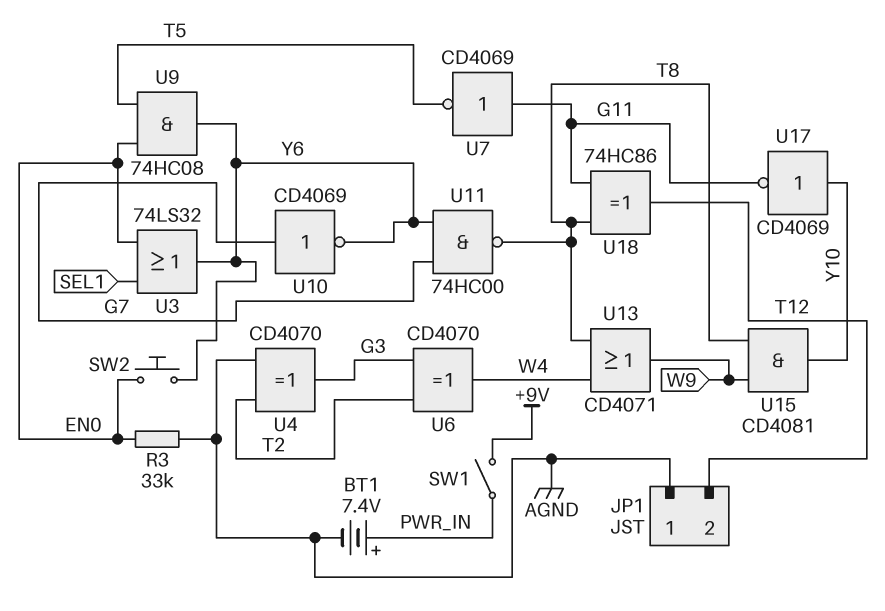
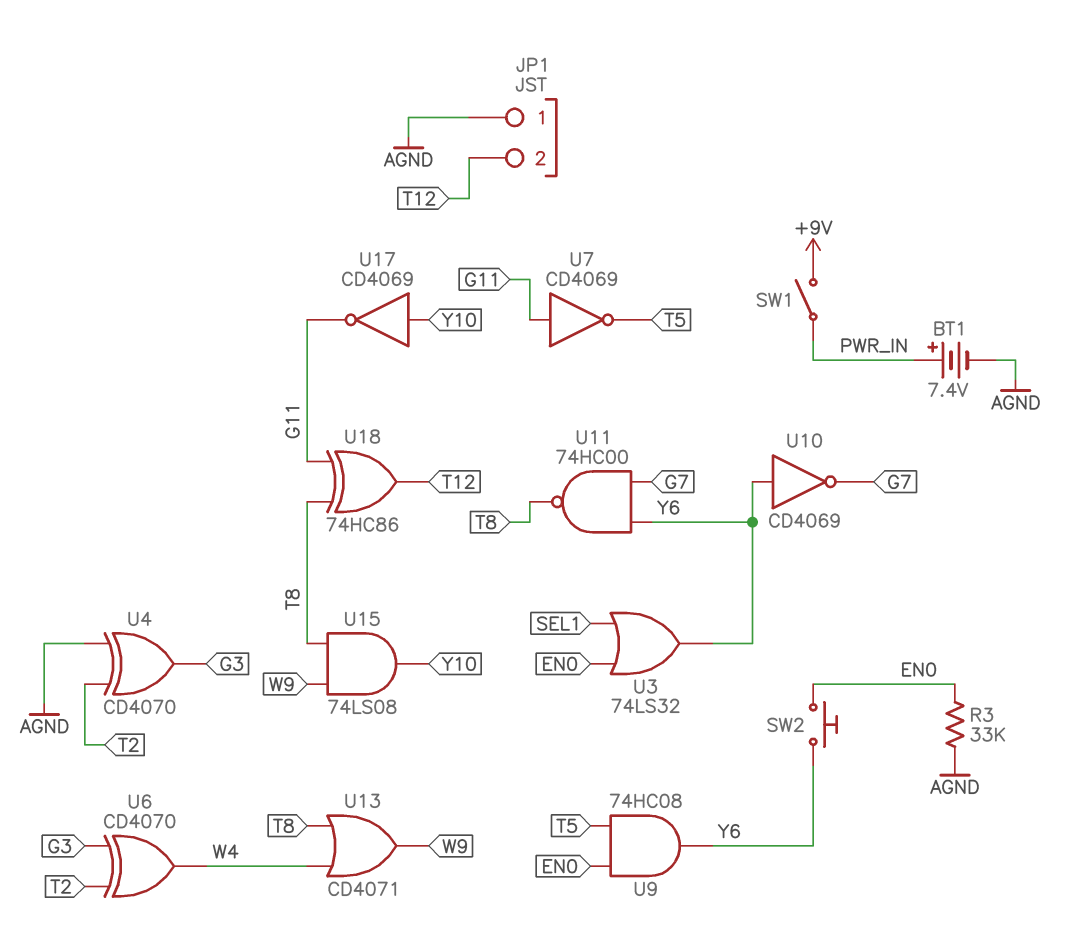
U10: NOT CD4069 (in G7, out Y6) -> NOT CD4069 (in Y6, out G7)
U15: AND CD4081 (in T8, in W9, out Y10) -> AND 74LS08 (in T8, in W9, out Y10)

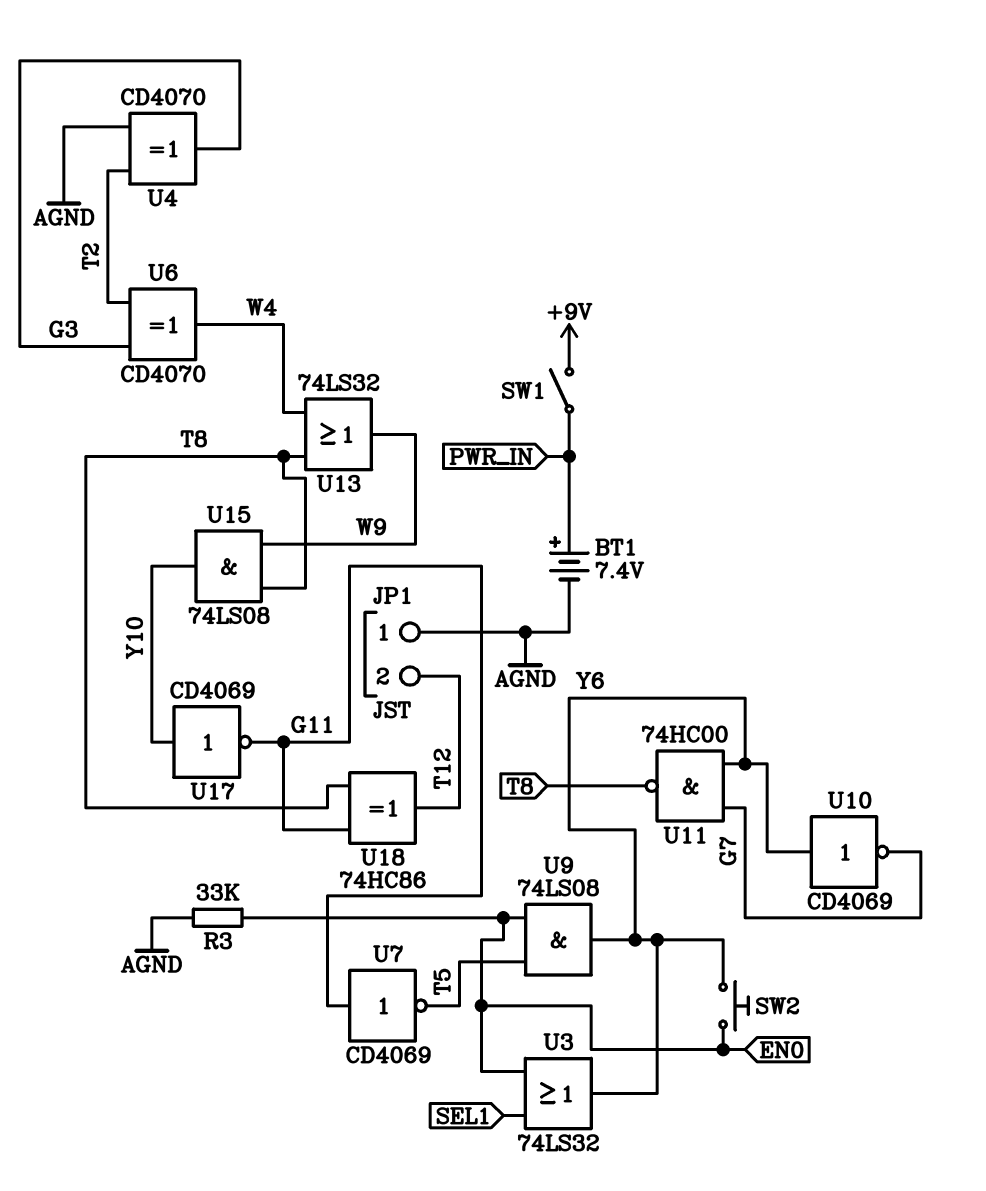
U9: AND 74HC08 (in EN0, in T5, out Y6) -> AND 74LS08 (in EN0, in T5, out Y6)
U13: OR CD4071 (in T8, in W4, out W9) -> OR 74LS32 (in T8, in W4, out W9)

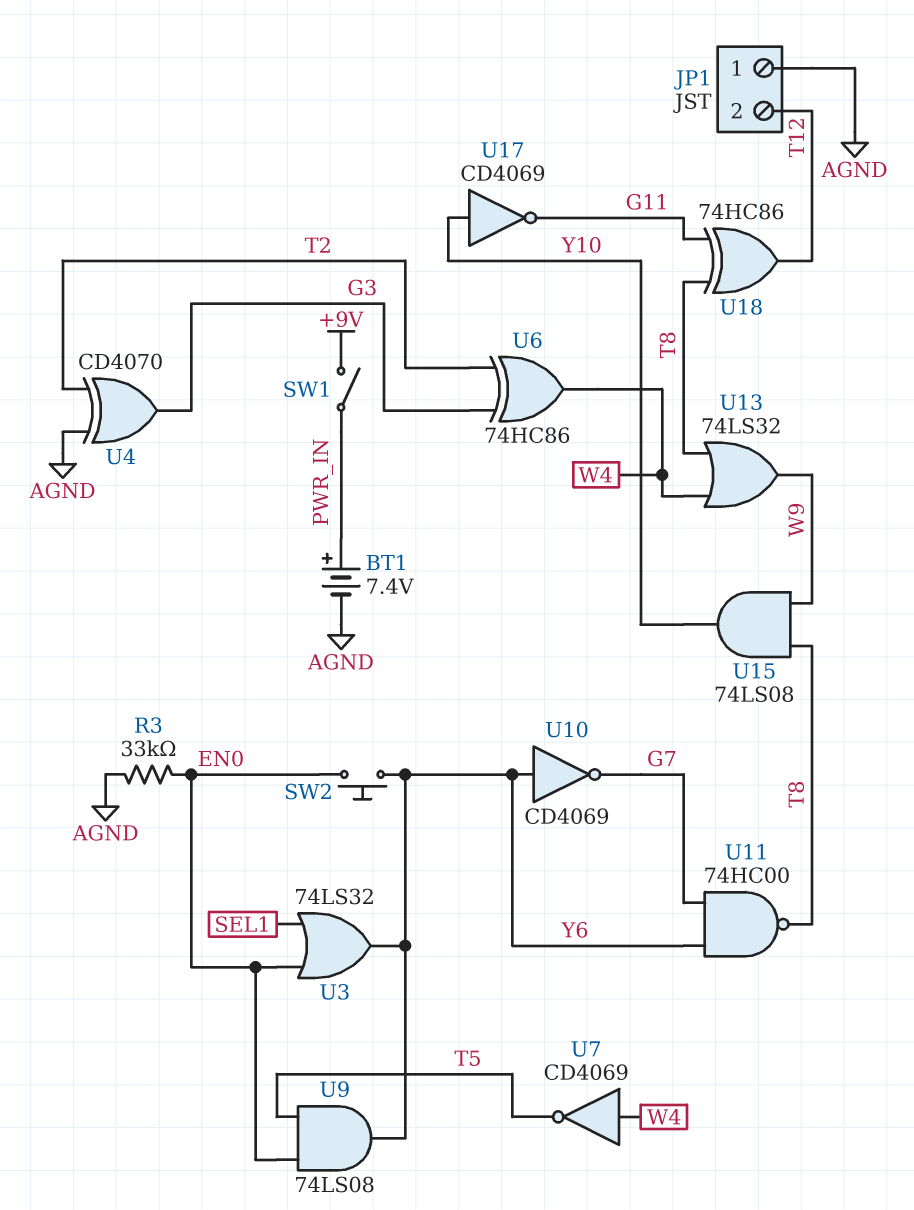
U6: XOR CD4070 (in G3, in T2, out W4) -> XOR 74HC86 (in G3, in T2, out W4)
U7: NOT CD4069 (in G11, out T5) -> NOT CD4069 (in W4, out T5)

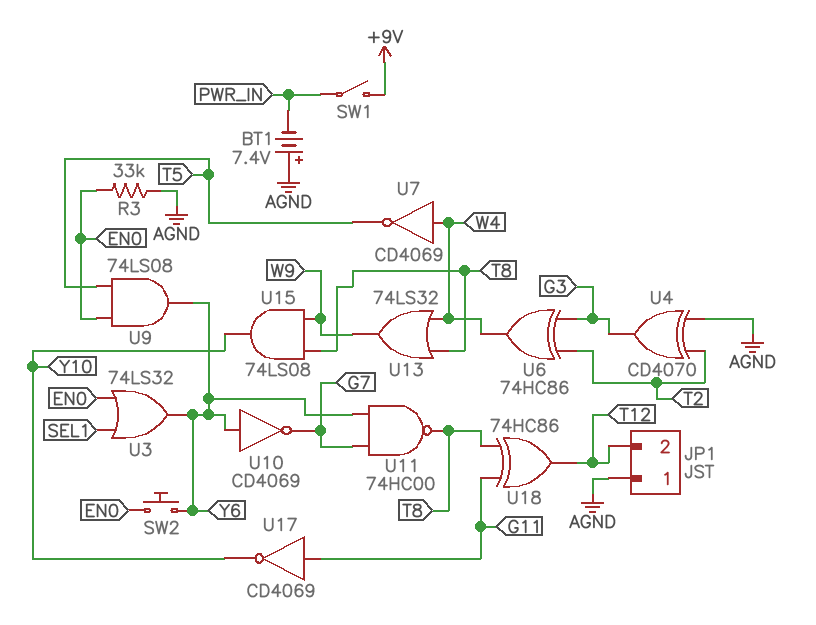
BT1: 7.4V (plus PWR_IN, minus AGND) -> 7.4V (plus AGND, minus PWR_IN)
U17: NOT CD4069 (in Y10, out G11) -> NOT CD4069 (in G11, out Y10)

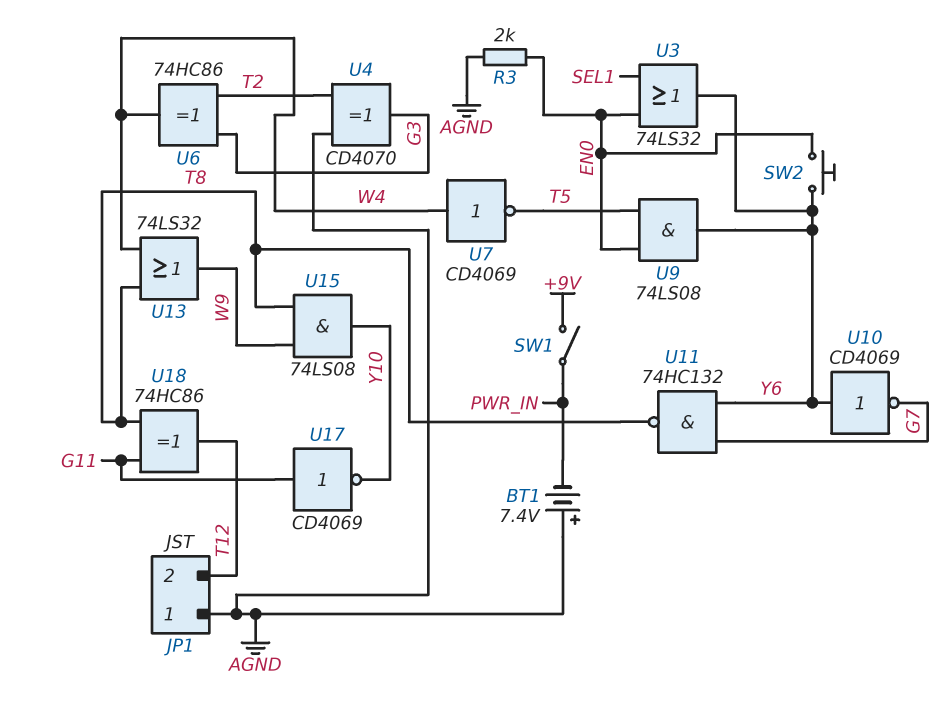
R3: 33k (AGND, EN0) -> 2k (AGND, EN0)
U11: NAND 74HC00 (in G7, in Y6, out T8) -> NAND 74HC132 (in G7, in Y6, out T8)

